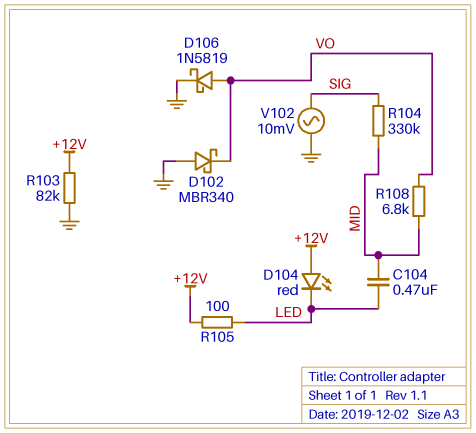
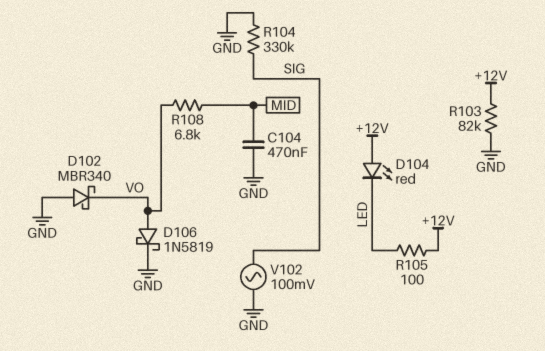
C104: 470nF (LED, MID) -> 470nF (GND, MID)
R104: 330k (MID, SIG) -> 330k (GND, SIG)
V102: AC 10mV (GND, SIG) -> AC 100mV (GND, SIG)

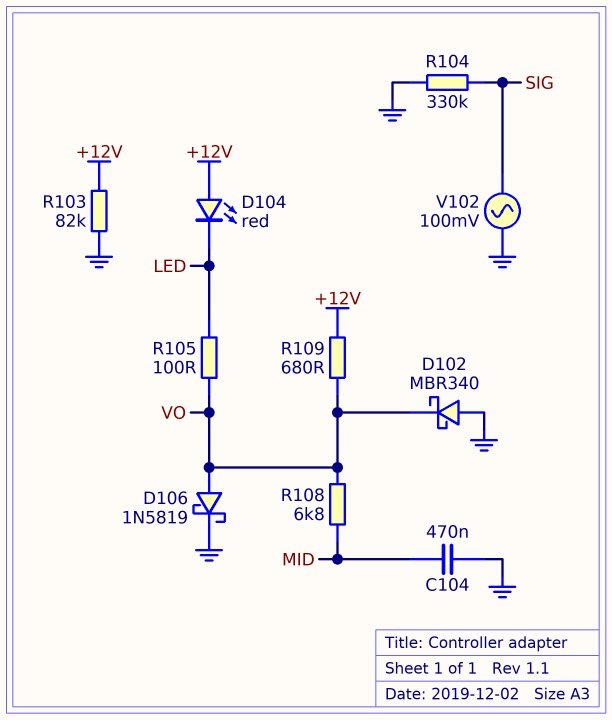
R105: 100 (+12V, LED) -> 100 (LED, VO)
R109: none -> 680 (+12V, VO)

